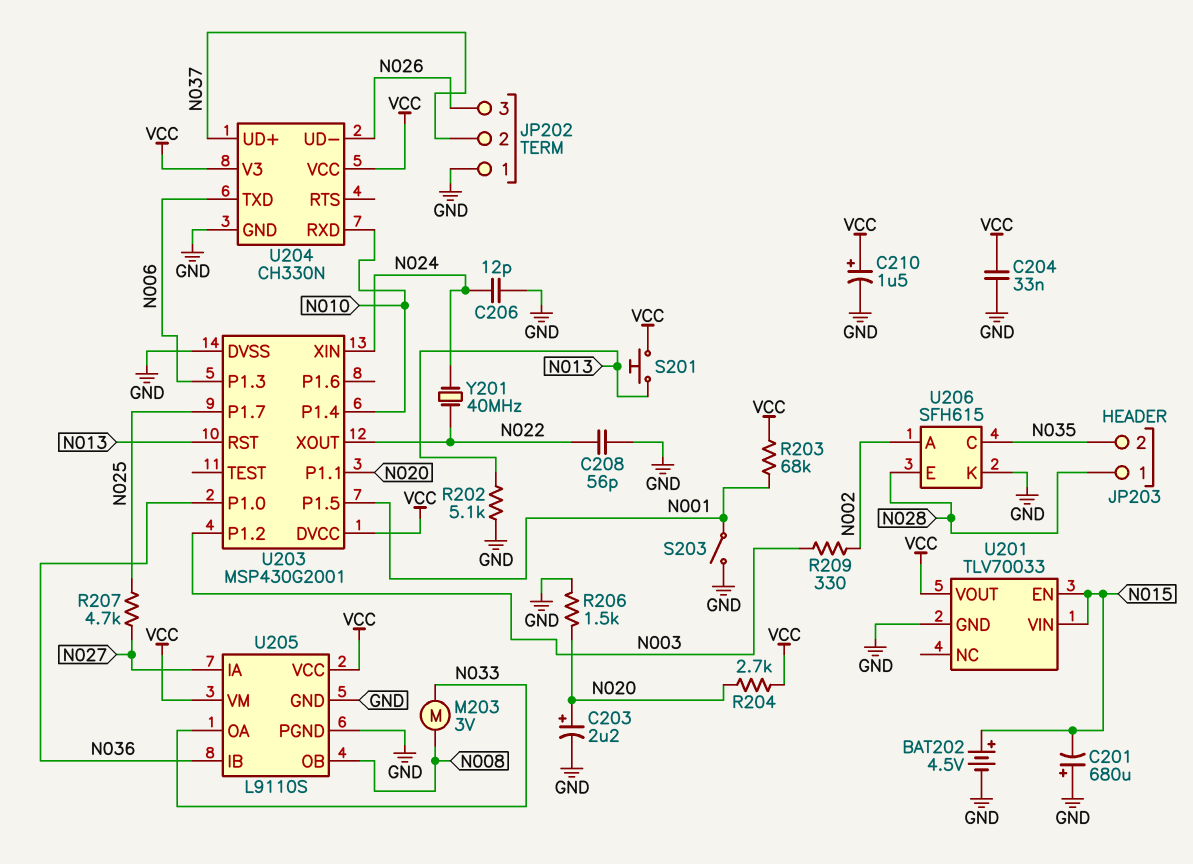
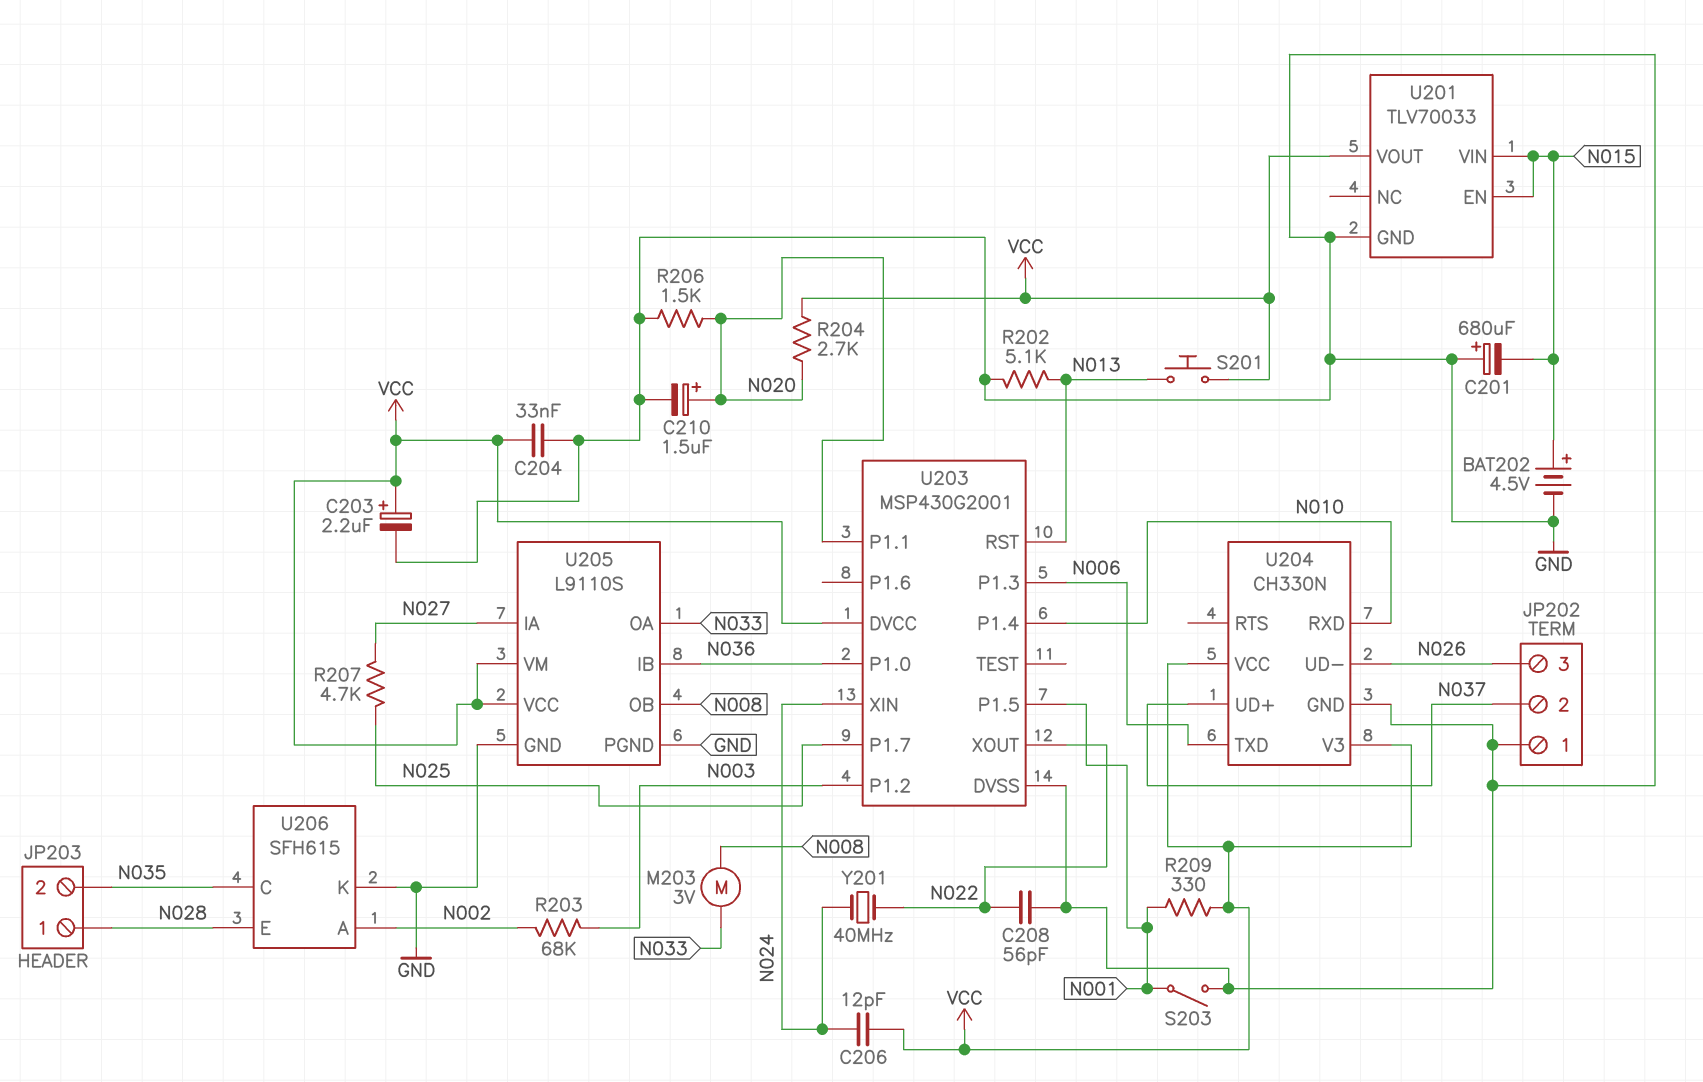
C203: 2.2uF (plus N020, minus GND) -> 2.2uF (plus VCC, minus GND)
C206: 12pF (GND, N024) -> 12pF (N024, VCC)
C210: 1.5uF (plus VCC, minus GND) -> 1.5uF (plus N020, minus GND)
R203: 68k (N001, VCC) -> 68k (N002, N003)
R209: 330 (N002, N003) -> 330 (N001, VCC)

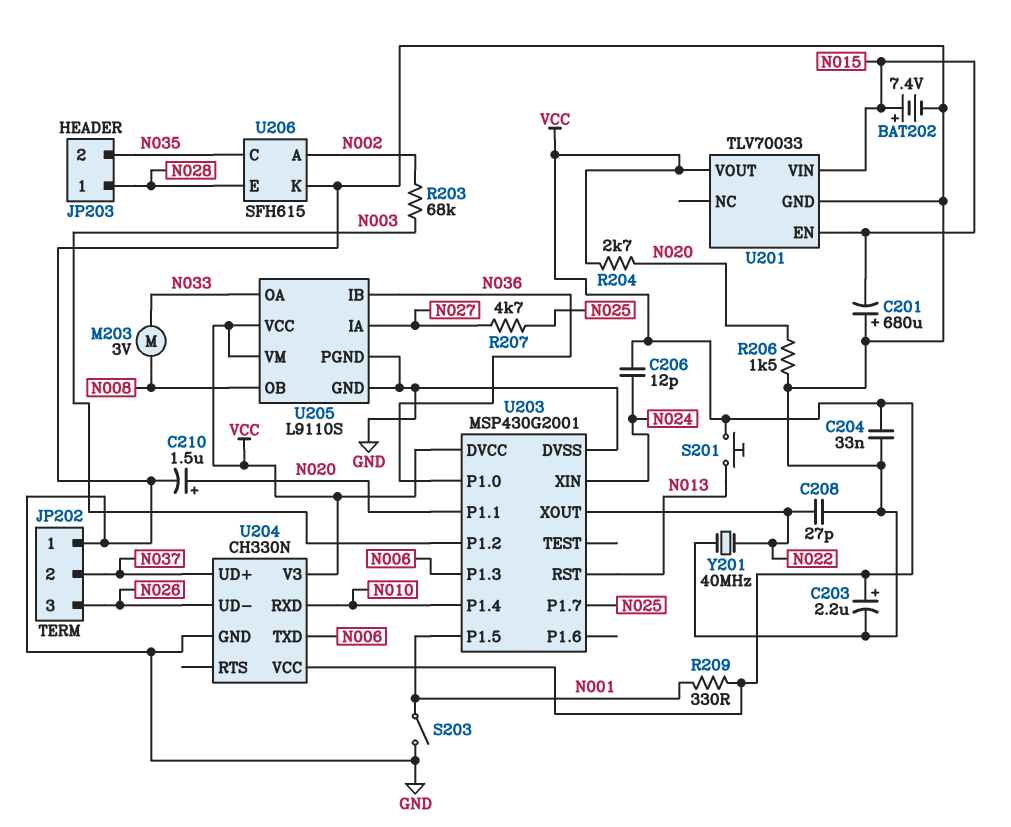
BAT202: 4.5V (plus N015, minus GND) -> 7.4V (plus N015, minus GND)
C208: 56pF (GND, N022) -> 27pF (GND, N022)
R202: 5.1k (GND, N013) -> none
Y201: 40MHz (N022, N024) -> 40MHz (GND, N022)

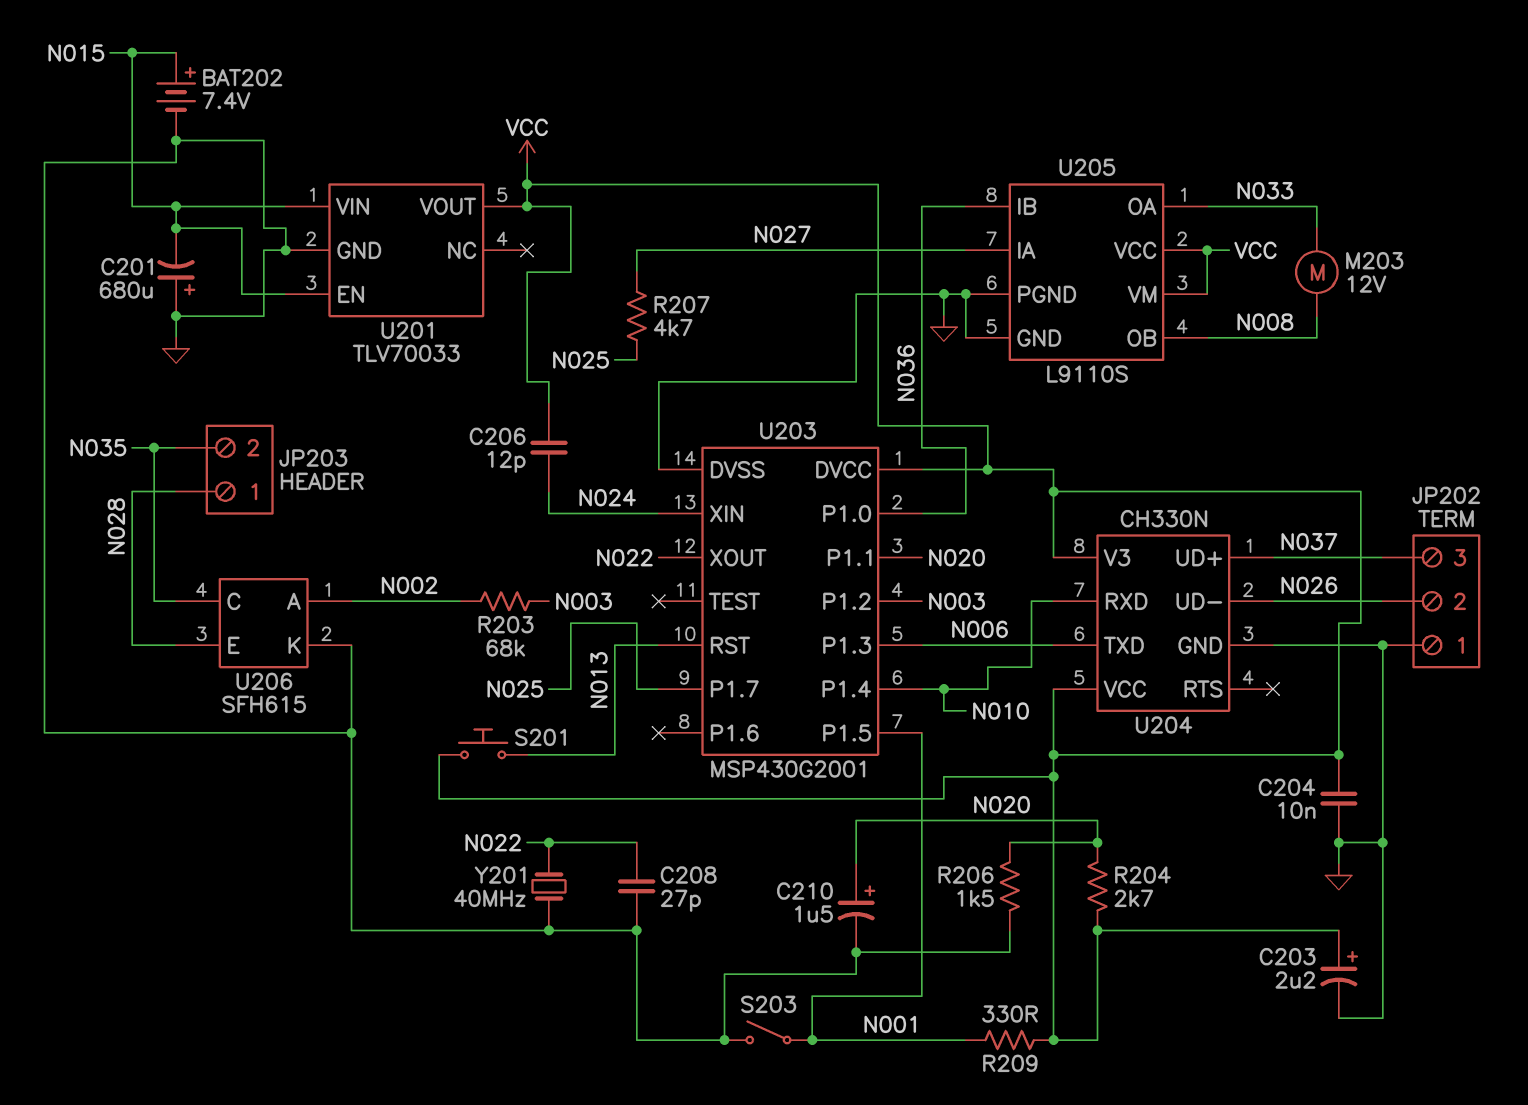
C204: 33nF (GND, VCC) -> 10nF (GND, VCC)
JP202 pin 2: N037 -> N026
JP202 pin 3: N026 -> N037
M203: motor 3V (N008, N033) -> motor 12V (N008, N033)

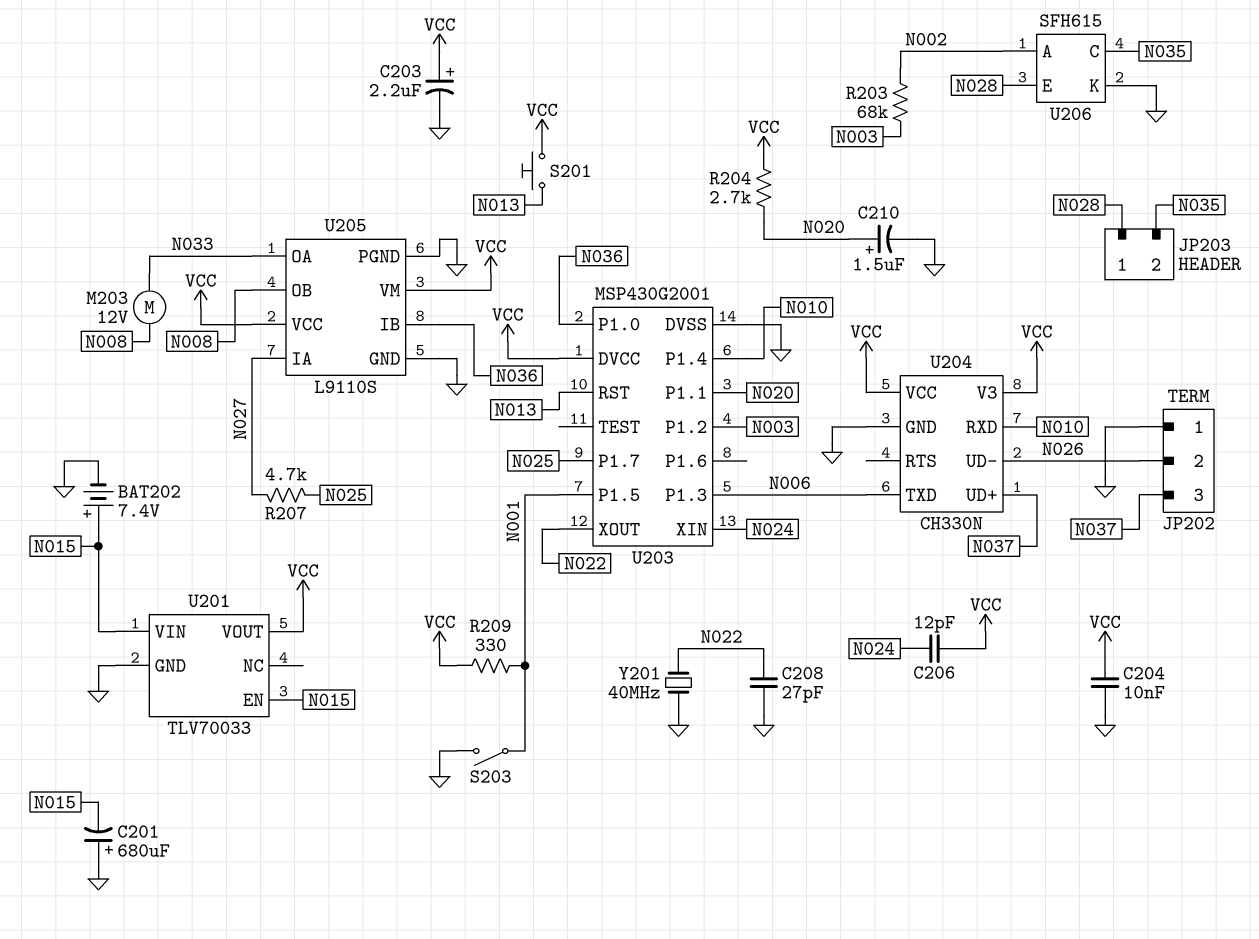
R206: 1.5k (GND, N020) -> none

